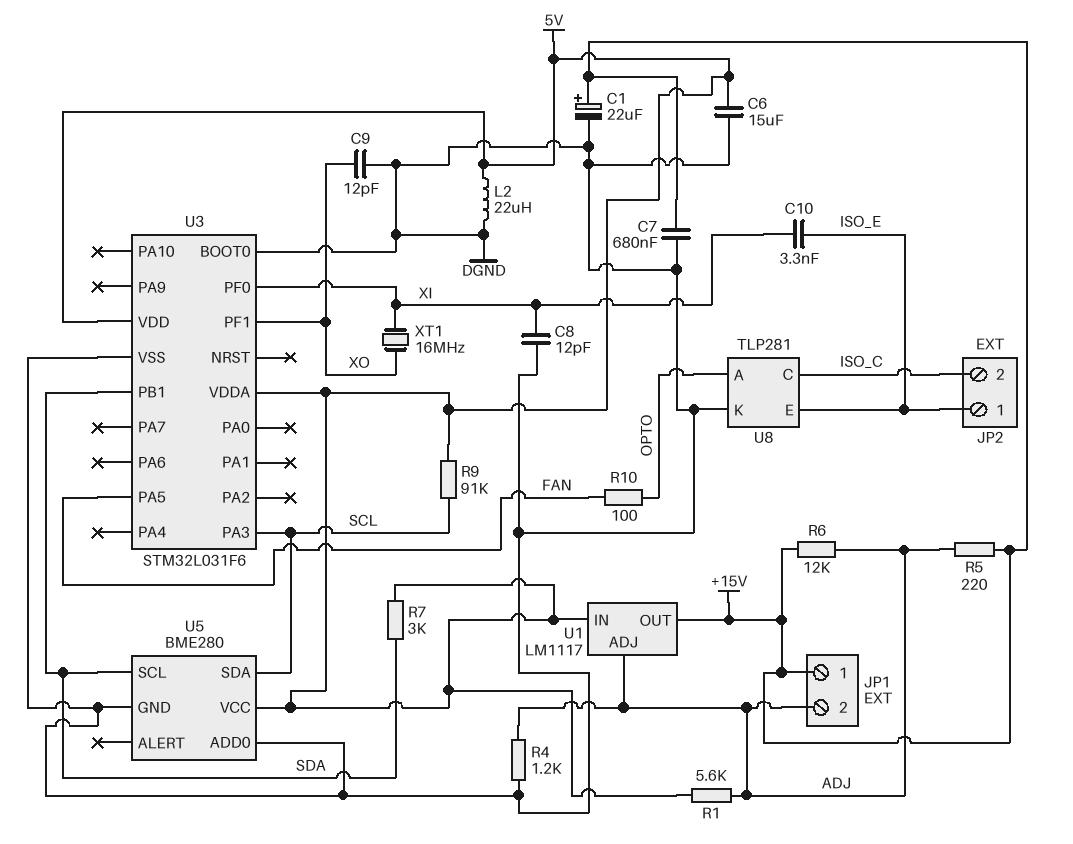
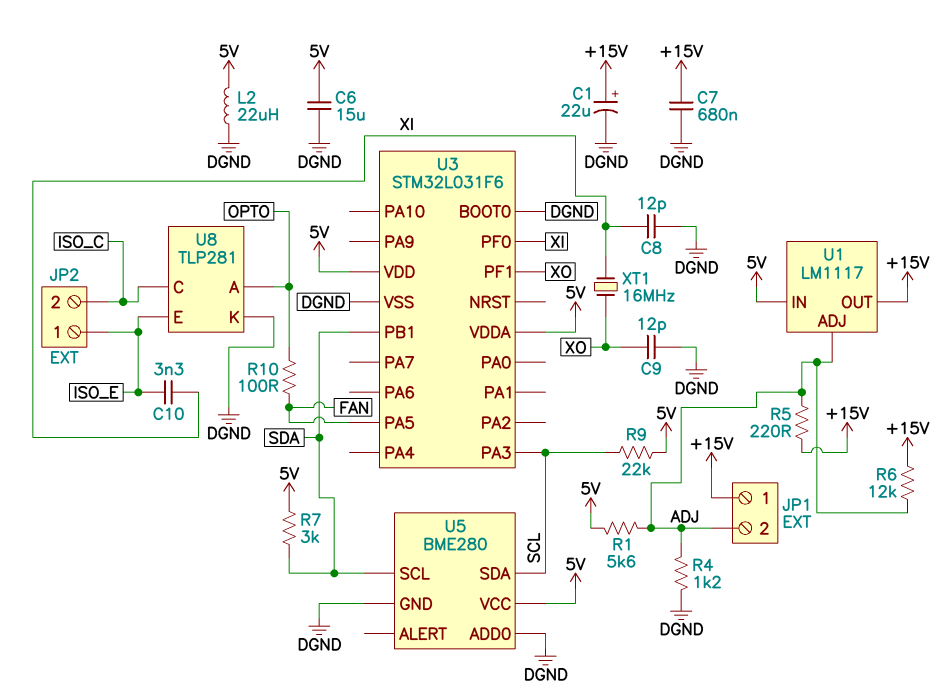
R9: 91k (5V, SCL) -> 22k (5V, SCL)

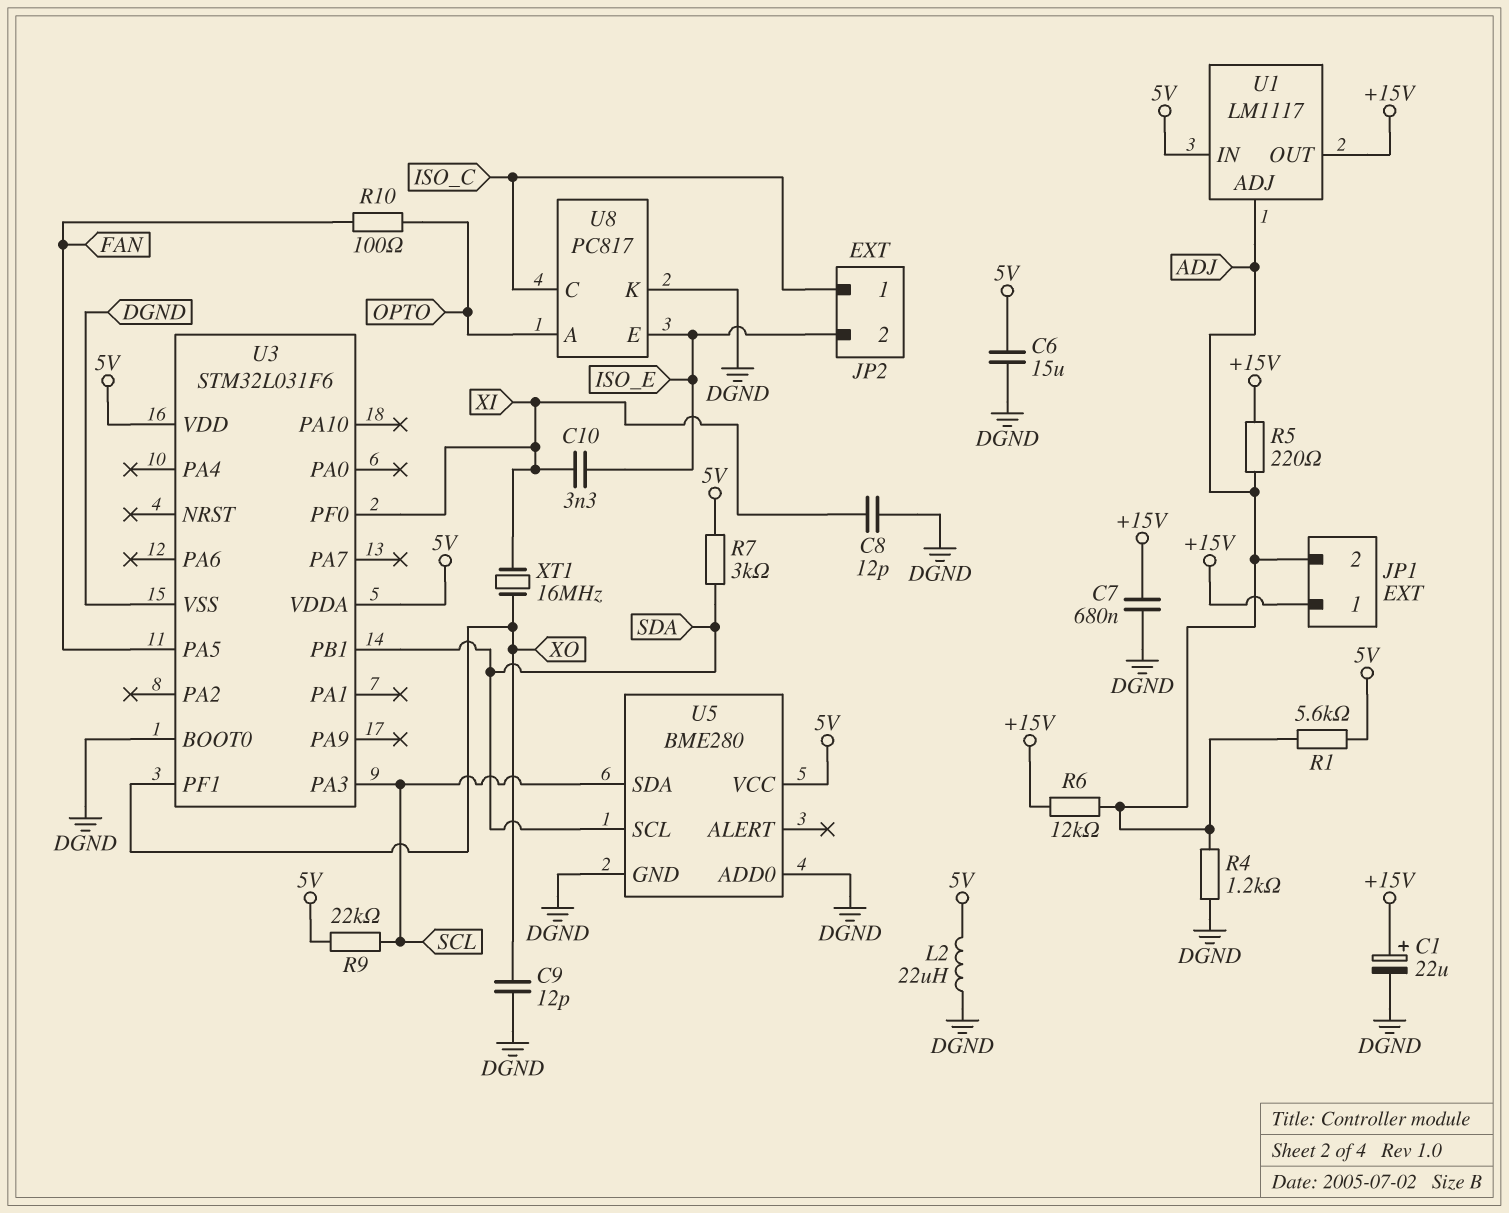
JP2 pin 1: ISO_E -> ISO_C
JP2 pin 2: ISO_C -> ISO_E
U8: TLP281 -> PC817

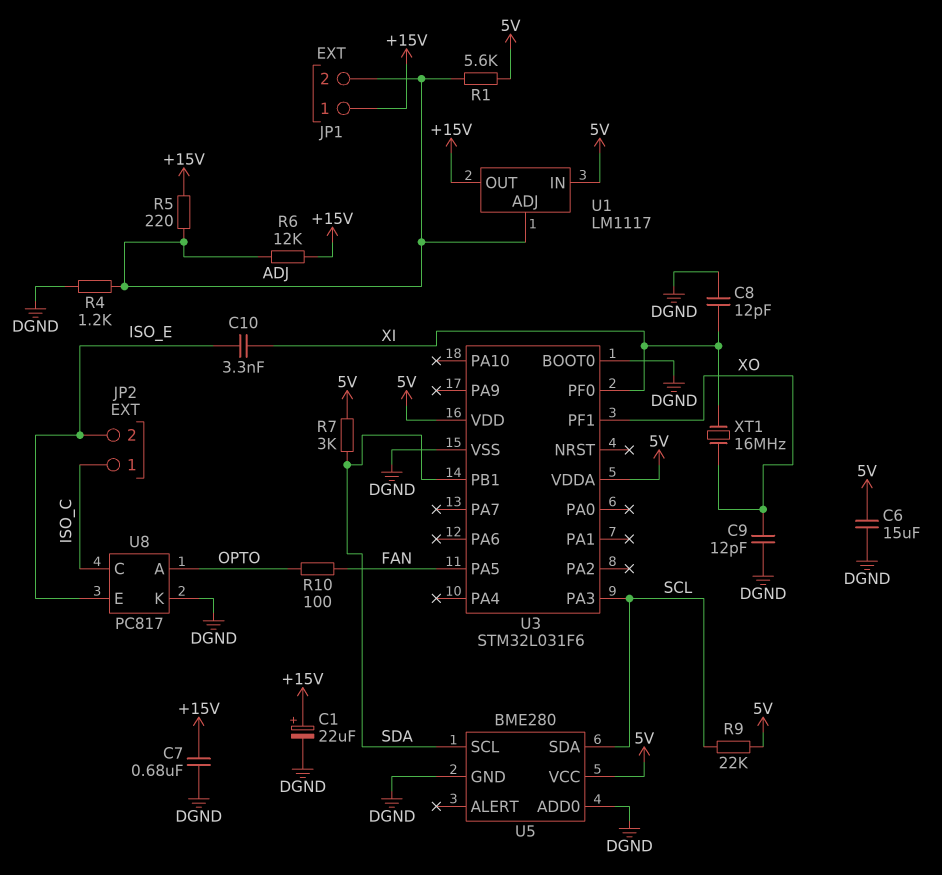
L2: 22uH (5V, DGND) -> none

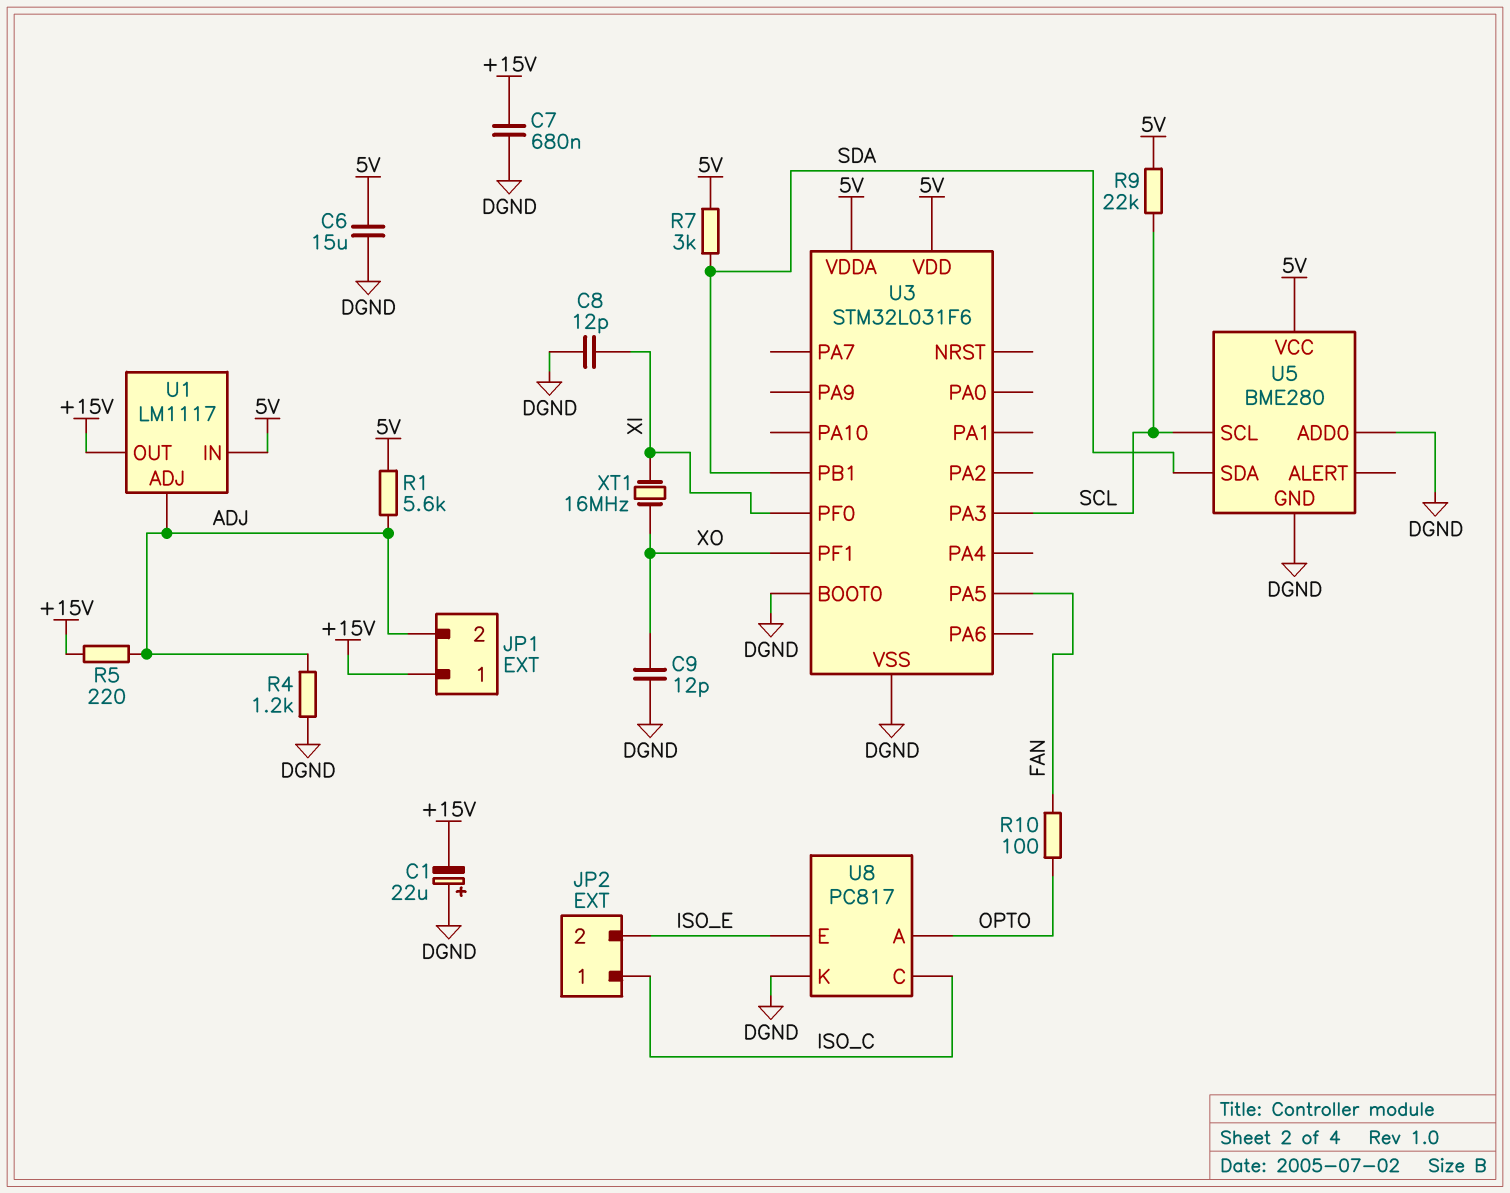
C1: 22uF (plus +15V, minus DGND) -> 22uF (plus DGND, minus +15V)
C10: 3.3nF (ISO_E, XI) -> none
R6: 12k (+15V, ADJ) -> none
U5 pin SCL: SDA -> SCL
U5 pin SDA: SCL -> SDA

